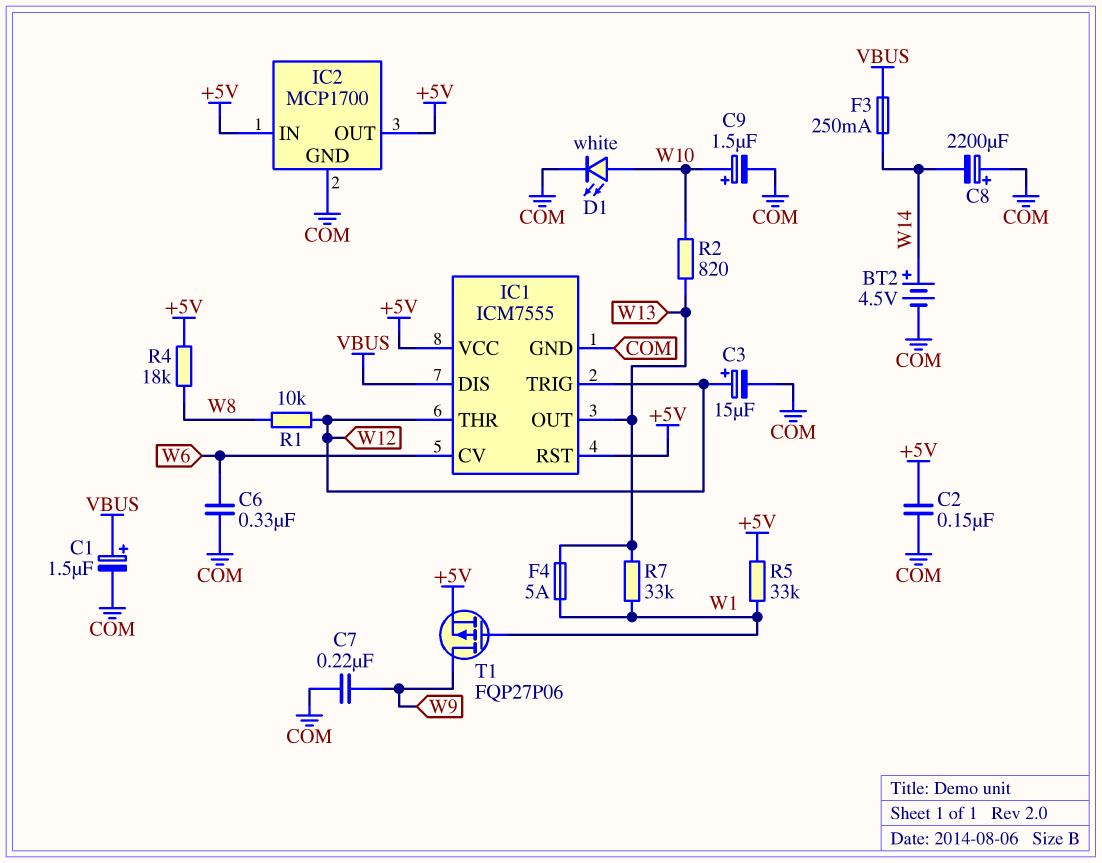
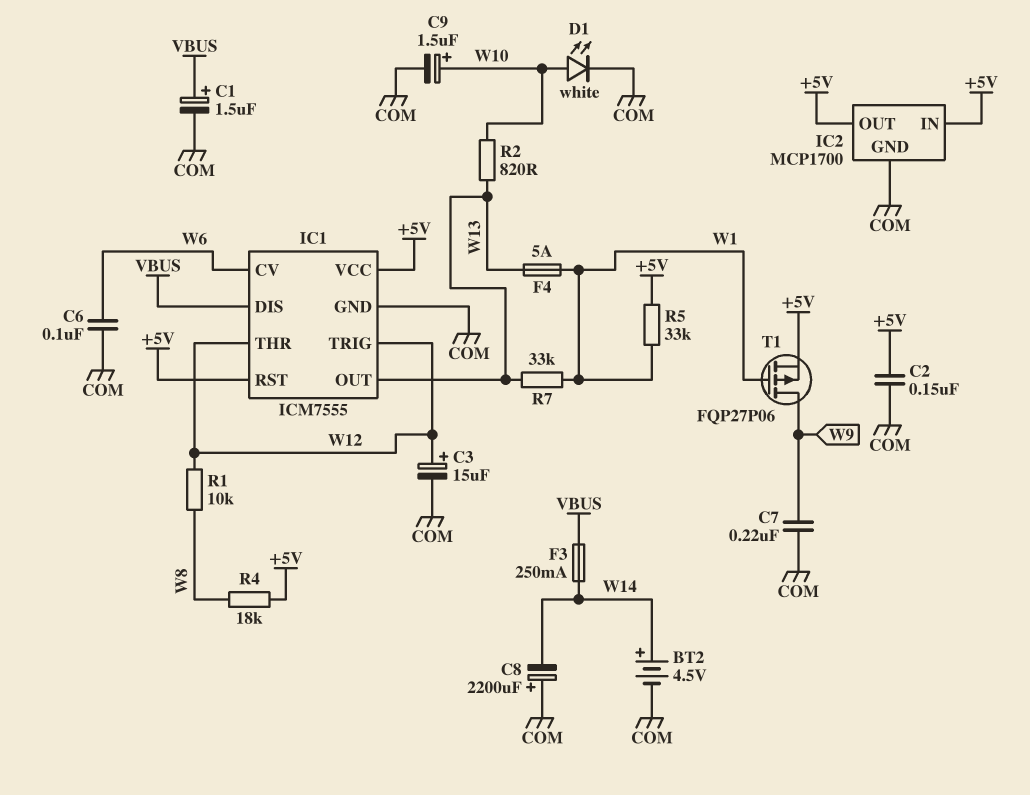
C6: 330nF (COM, W6) -> 100nF (COM, W6)

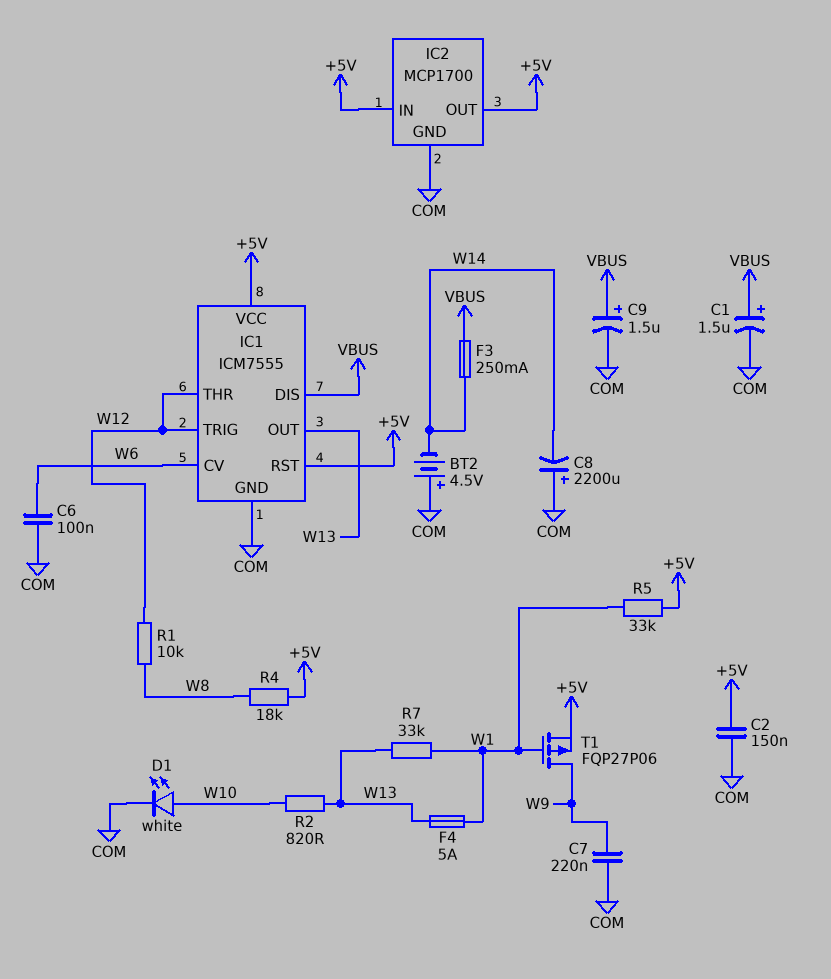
BT2: 4.5V (plus W14, minus COM) -> 4.5V (plus COM, minus W14)
C3: 15uF (plus W12, minus COM) -> none
C9: 1.5uF (plus W10, minus COM) -> 1.5uF (plus VBUS, minus COM)

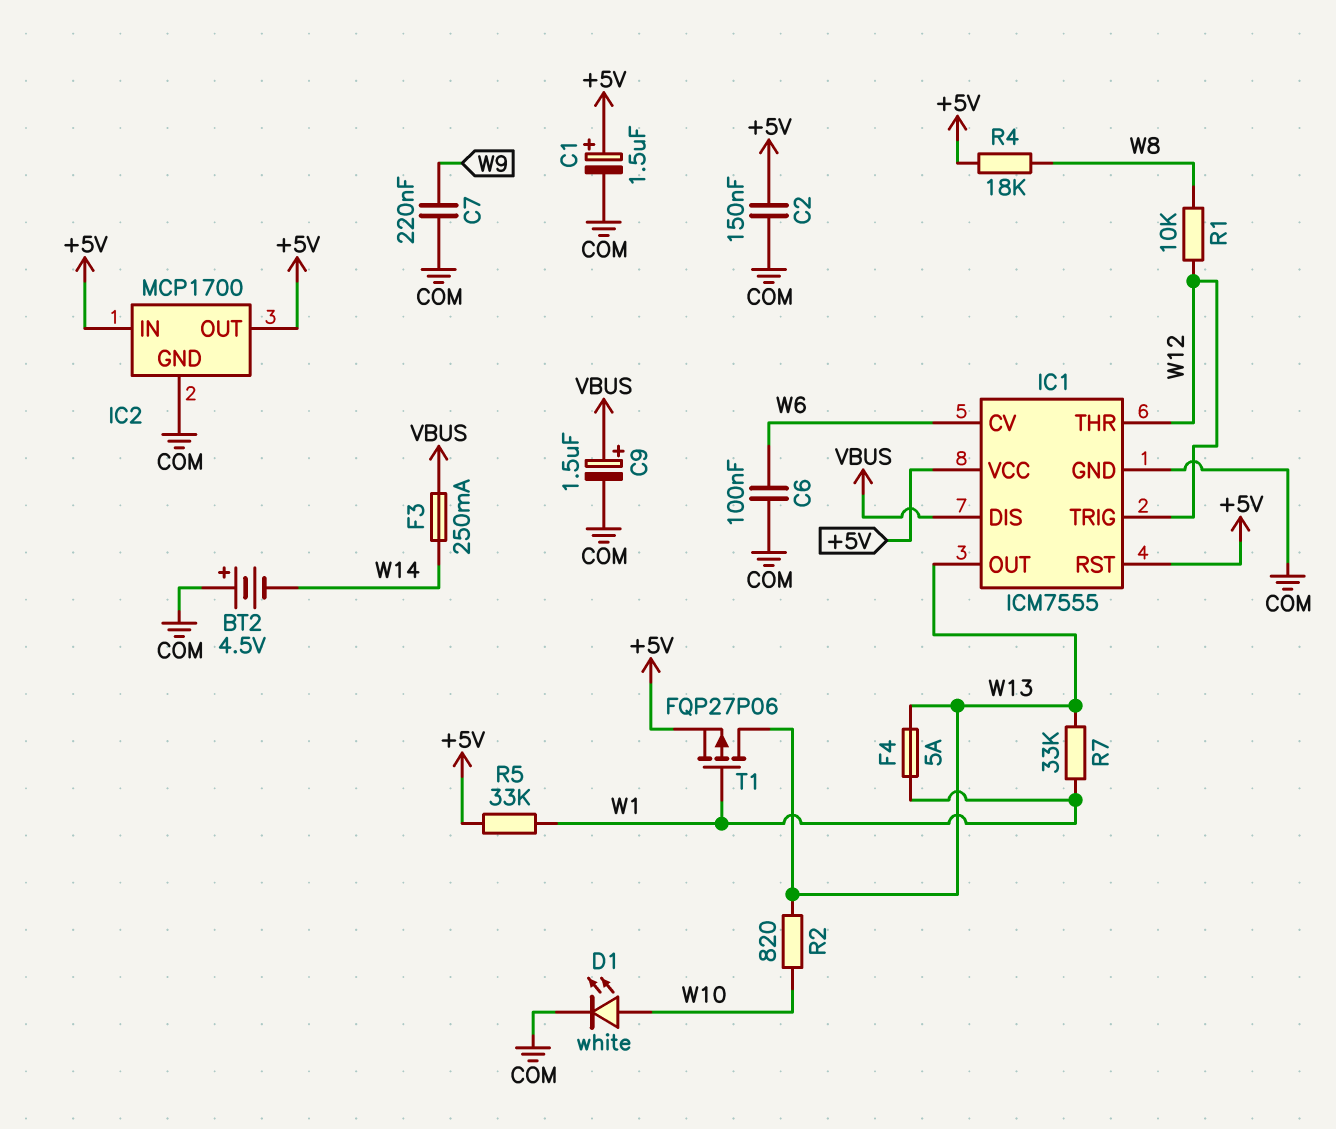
C1: 1.5uF (plus VBUS, minus COM) -> 1.5uF (plus +5V, minus COM)
C8: 2200uF (plus COM, minus W14) -> none
T1: PMOS FQP27P06 (G W1, D W9, S +5V) -> PMOS FQP27P06 (G W1, D W13, S +5V)

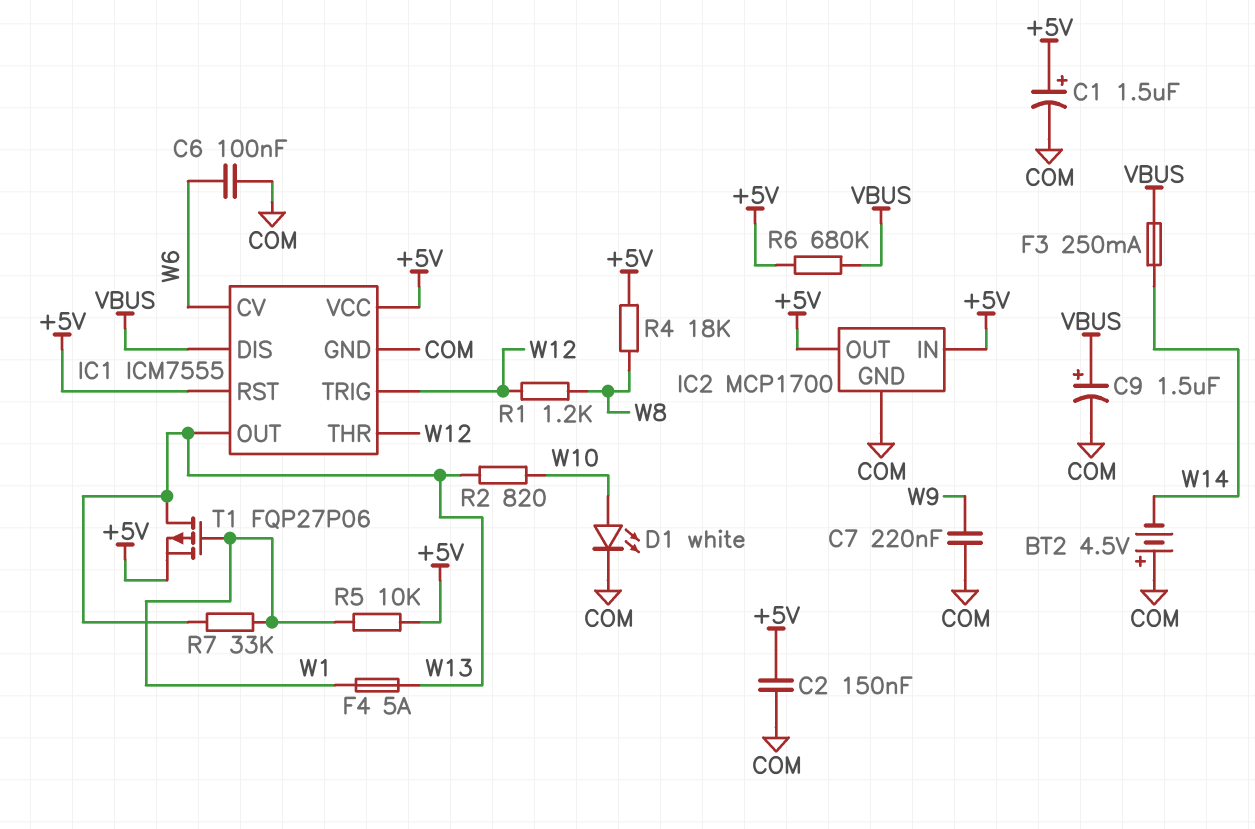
R1: 10k (W8, W12) -> 1.2k (W8, W12)
R5: 33k (+5V, W1) -> 10k (+5V, W1)
R6: none -> 680k (+5V, VBUS)

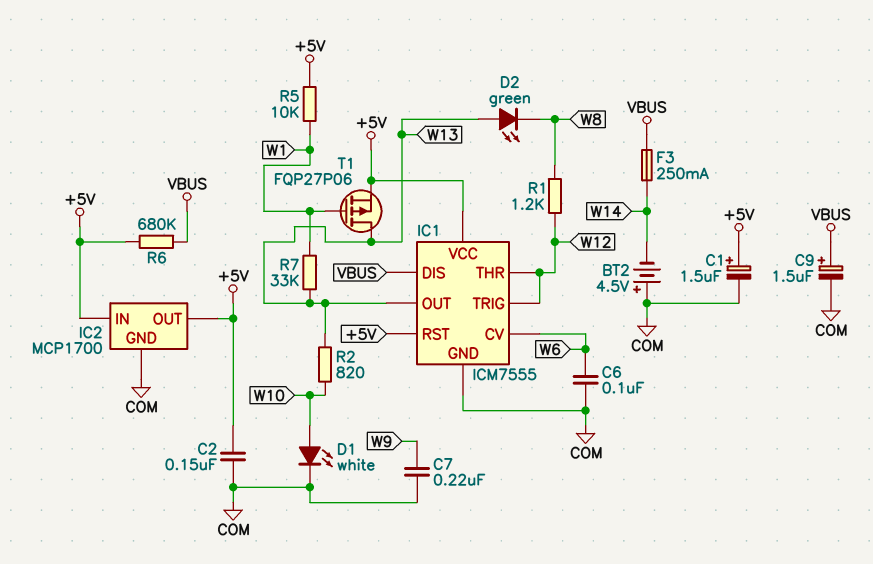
D2: none -> LED green (A W13, K W8)
F4: 5A (W1, W13) -> none
R4: 18k (+5V, W8) -> none

